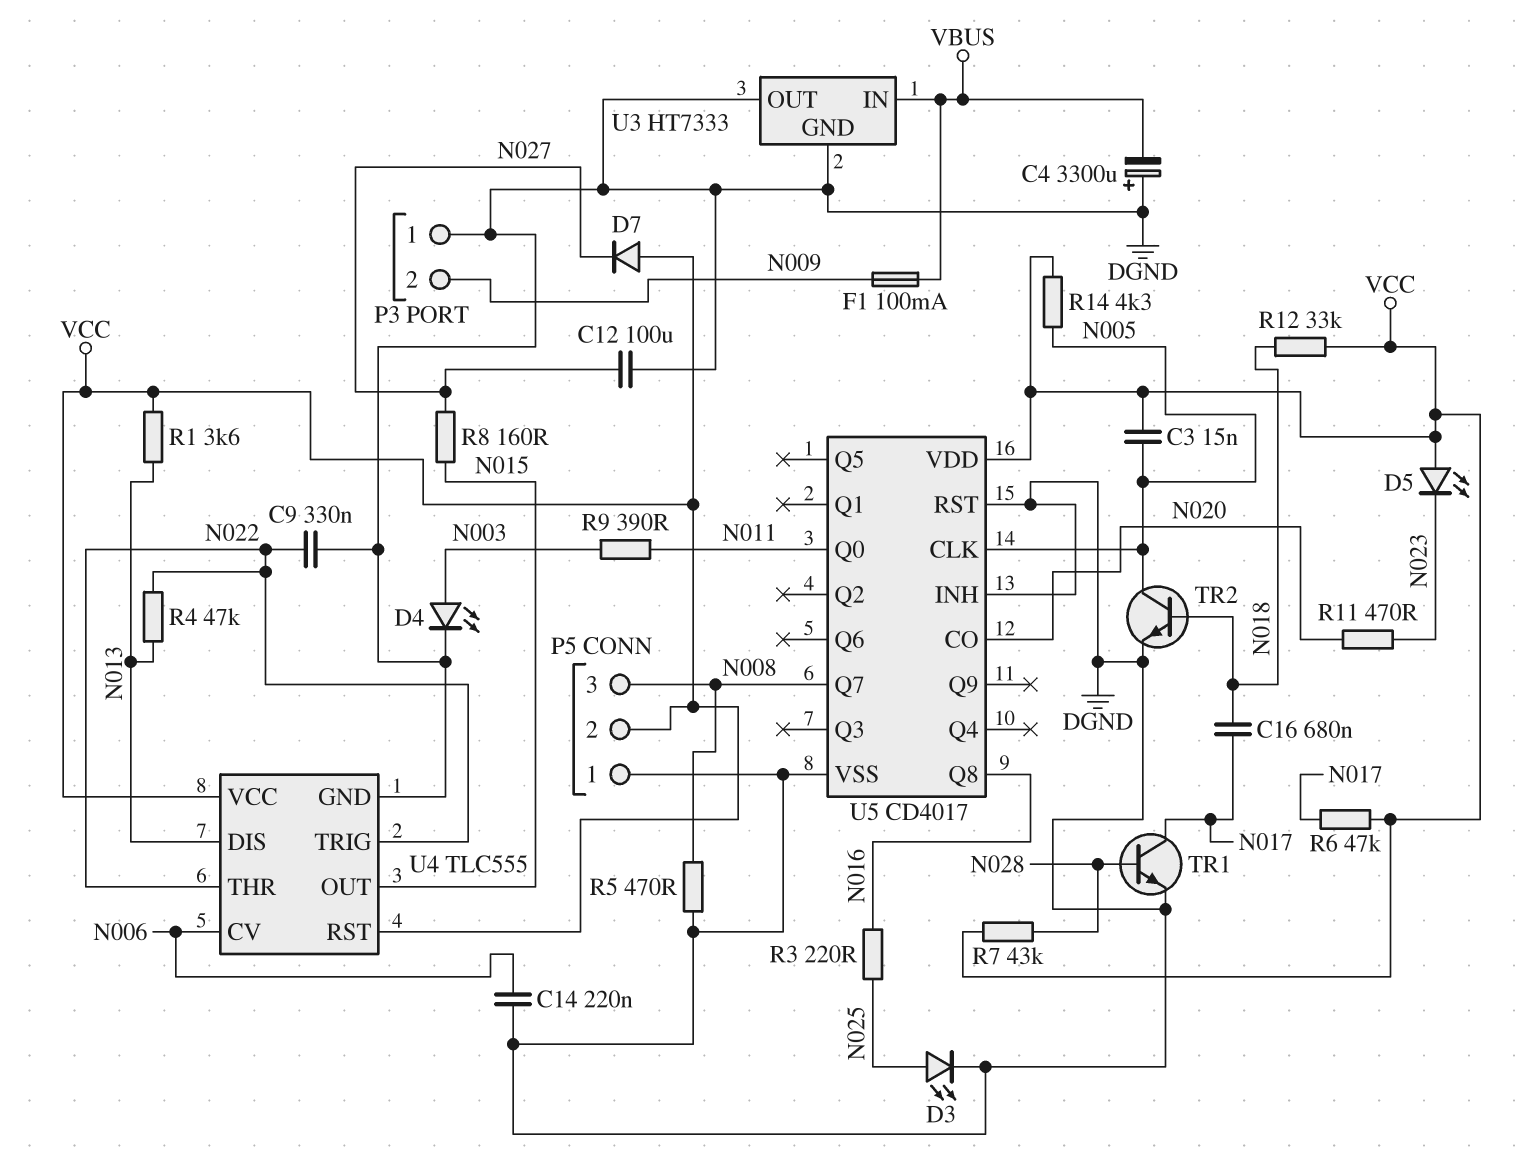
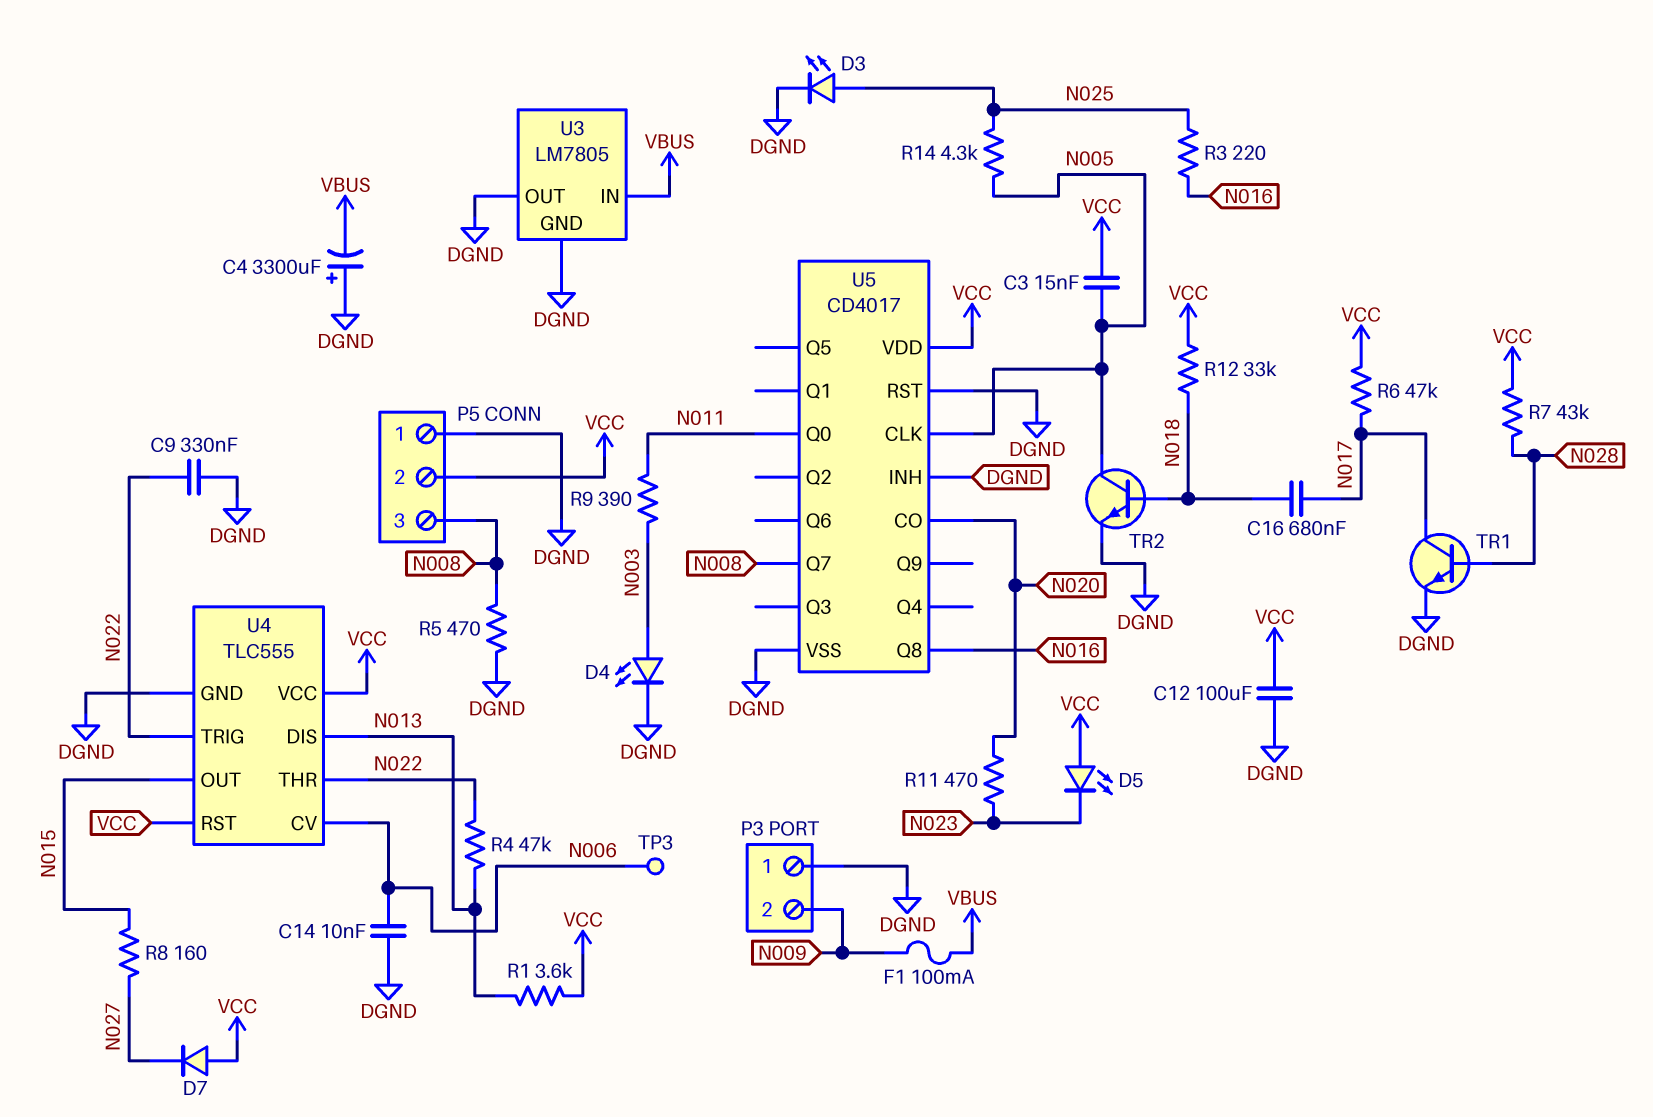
C12: 100uF (DGND, N027) -> 100uF (DGND, VCC)
C14: 220nF (DGND, N006) -> 10nF (DGND, N006)
R14: 4.3k (N005, VCC) -> 4.3k (N005, N025)
TP3: none -> test point (N006)
U3: HT7333 -> LM7805

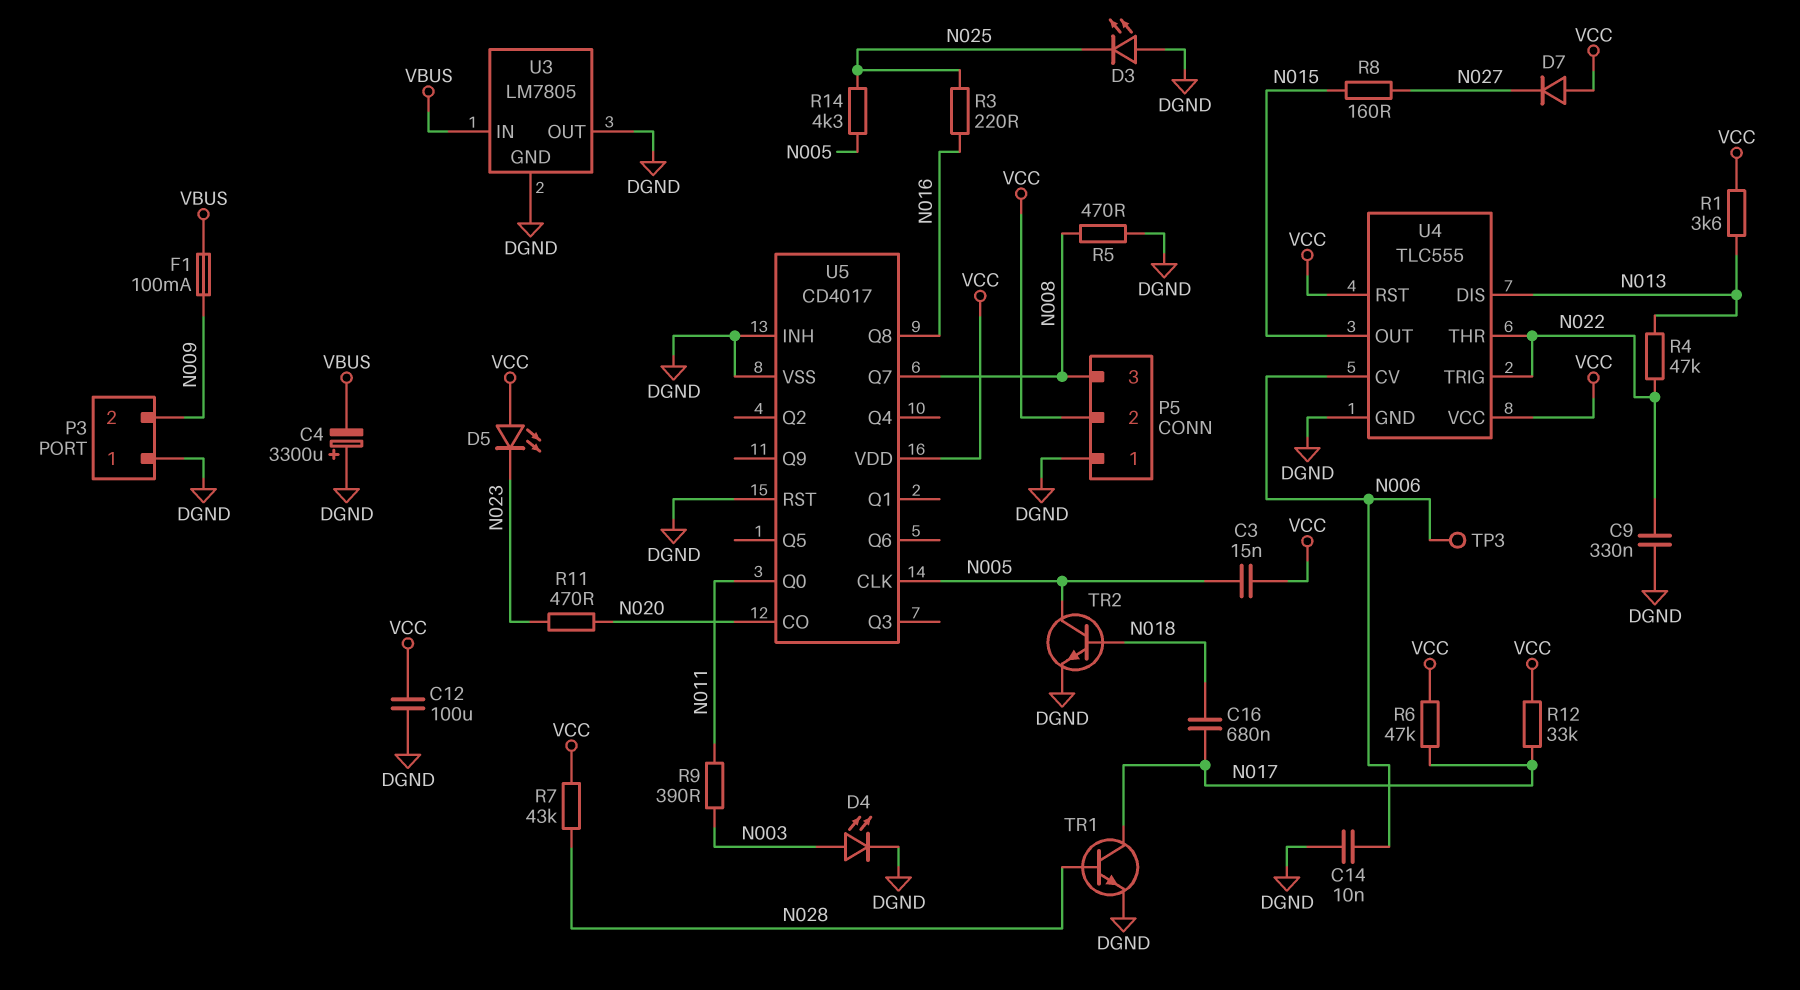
D3: LED (A N025, K DGND) -> LED (A DGND, K N025)
R12: 33k (N018, VCC) -> 33k (N017, VCC)

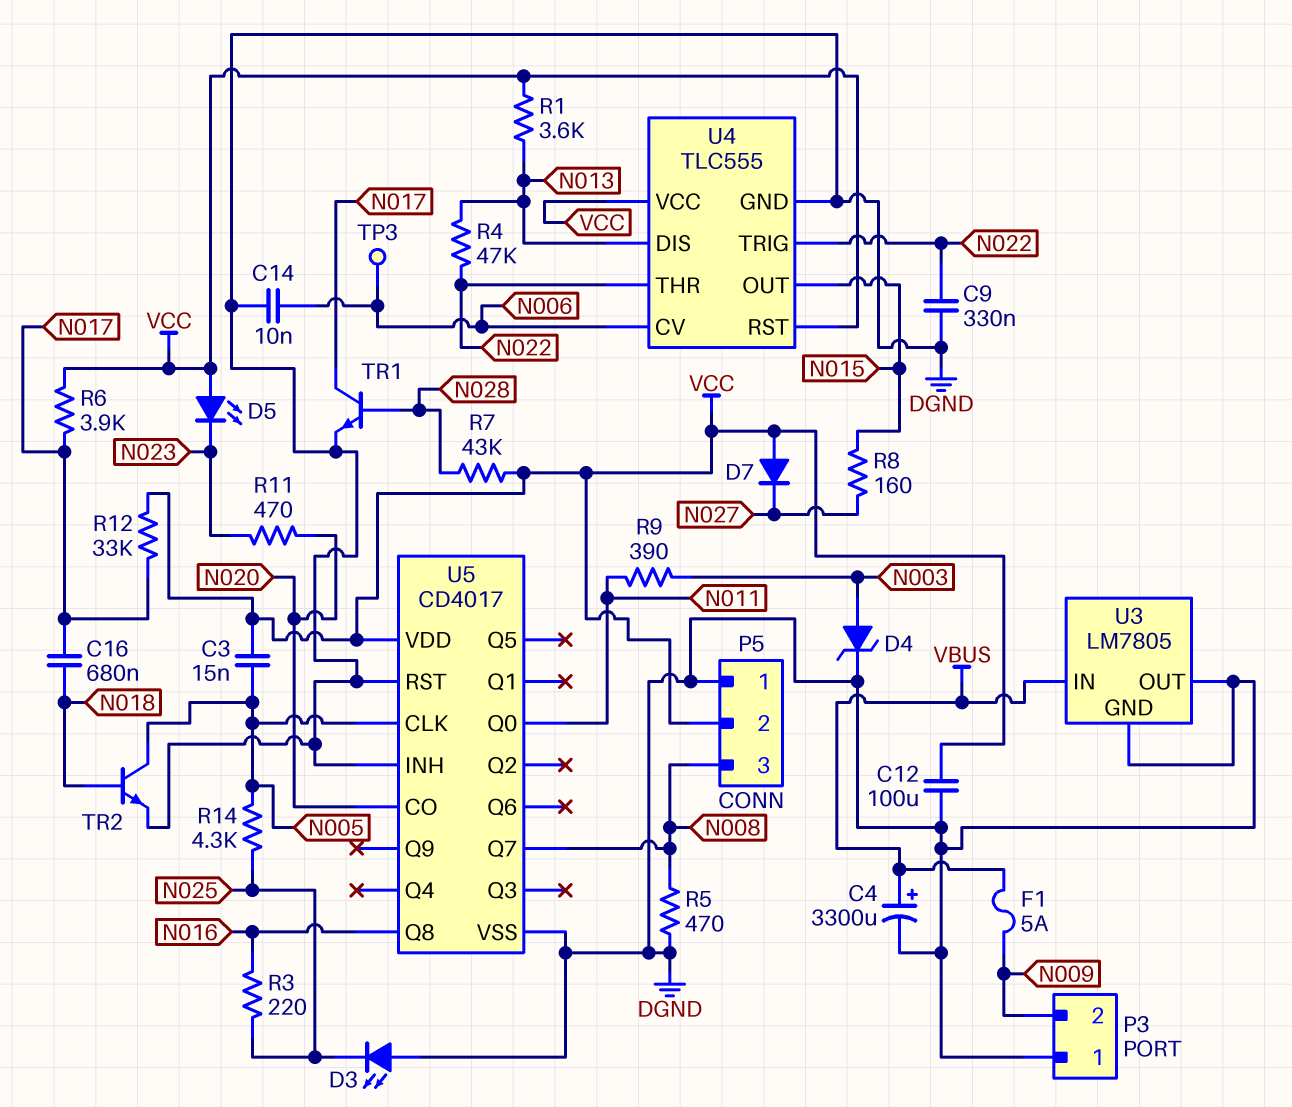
C4: 3300uF (plus DGND, minus VBUS) -> 3300uF (plus VBUS, minus DGND)
D4: LED (A N003, K DGND) -> zener (A N003, K DGND)
F1: 100mA (N009, VBUS) -> 5A (N009, VBUS)
R6: 47k (N017, VCC) -> 3.9k (N017, VCC)

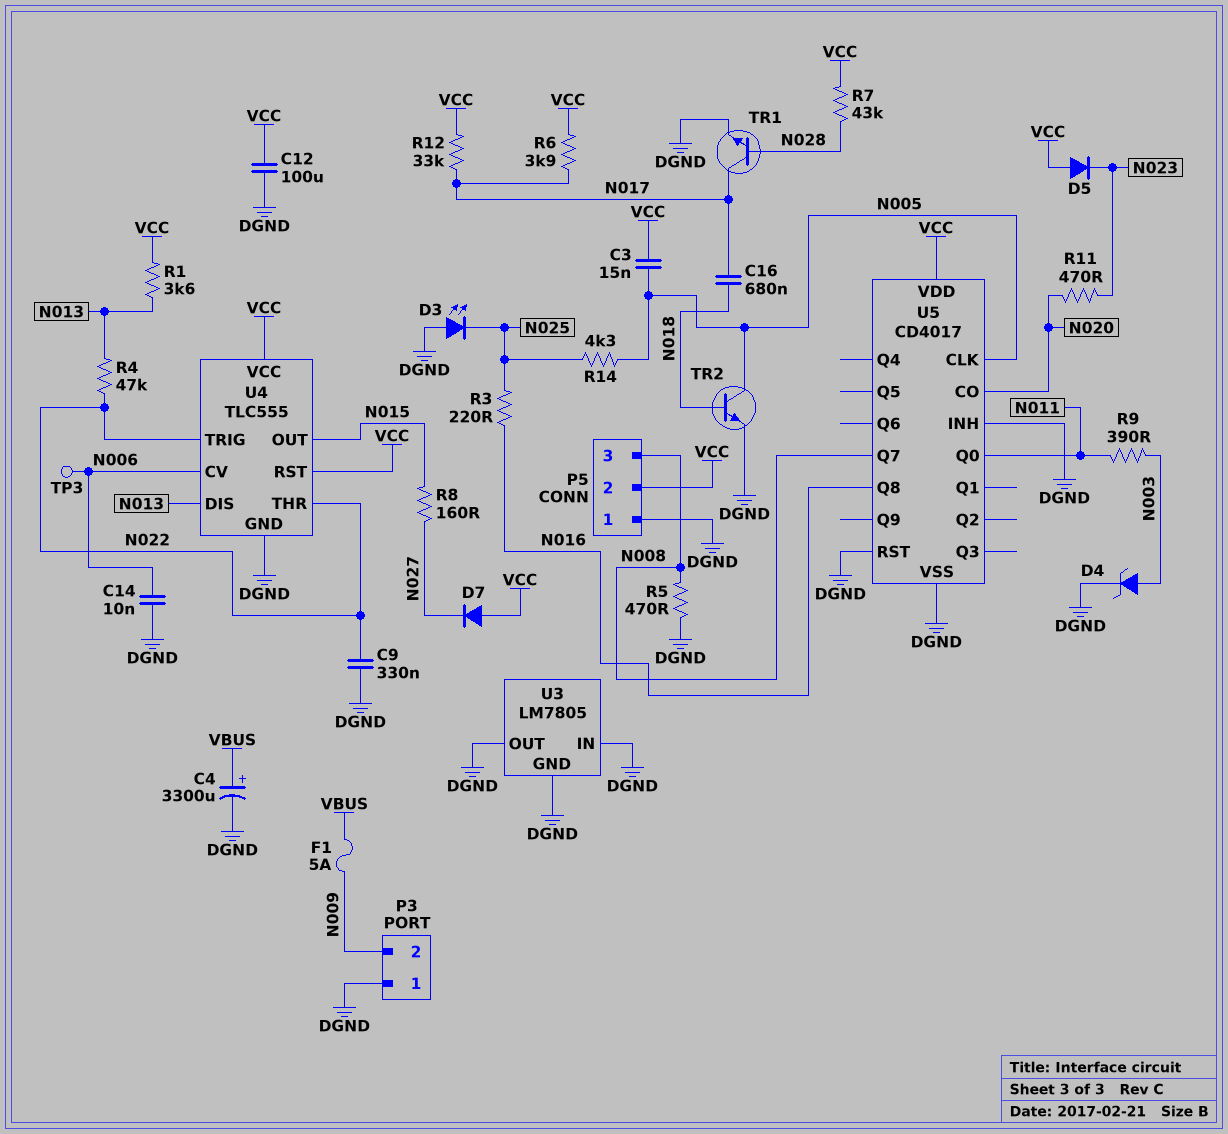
D5: LED (A VCC, K N023) -> diode (A VCC, K N023)
U3 pin IN: VBUS -> DGND

